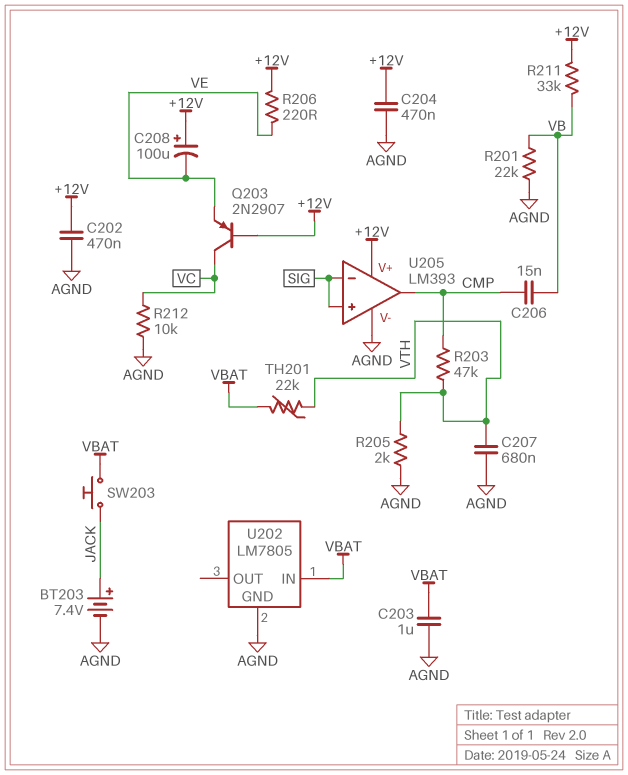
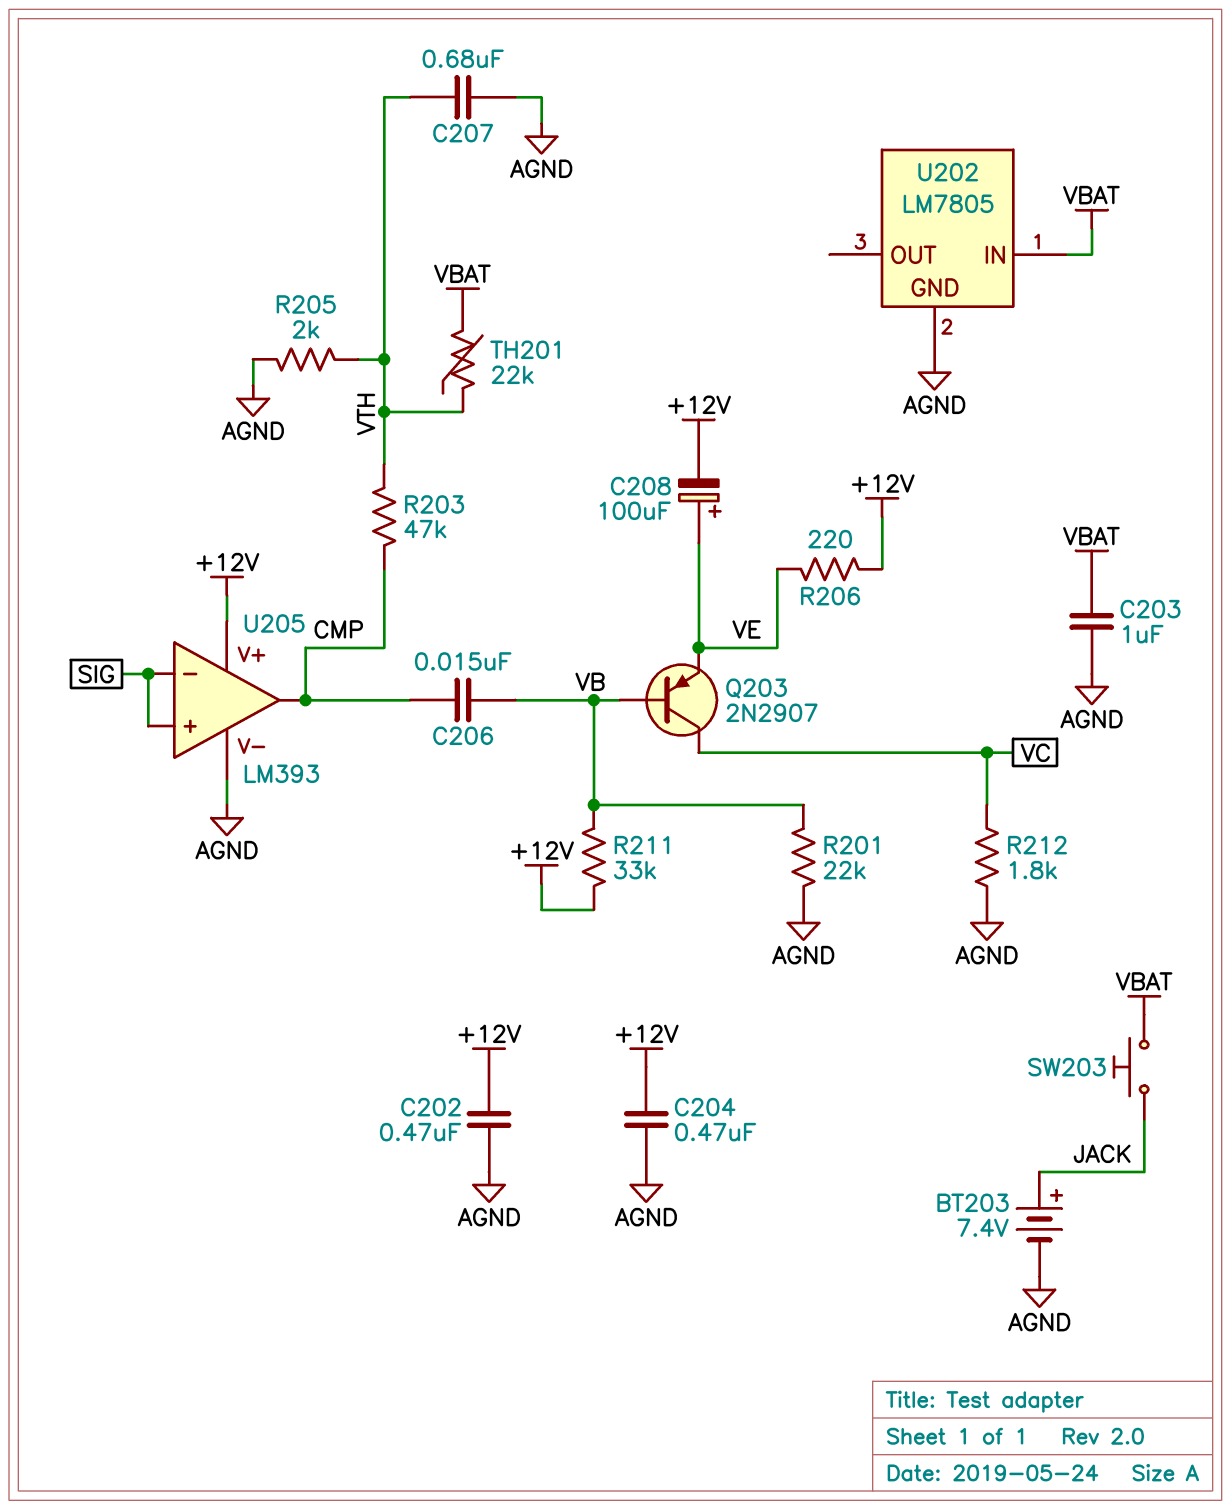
C208: 100uF (plus +12V, minus VE) -> 100uF (plus VE, minus +12V)
Q203: PNP 2N2907 (B +12V, C VC, E VE) -> PNP 2N2907 (B VB, C VC, E VE)
R212: 10k (AGND, VC) -> 1.8k (AGND, VC)

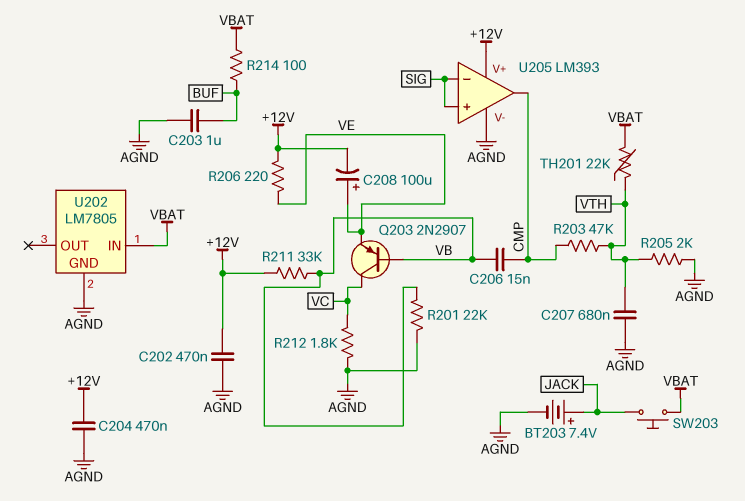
C203: 1uF (AGND, VBAT) -> 1uF (AGND, BUF)
R214: none -> 100 (BUF, VBAT)

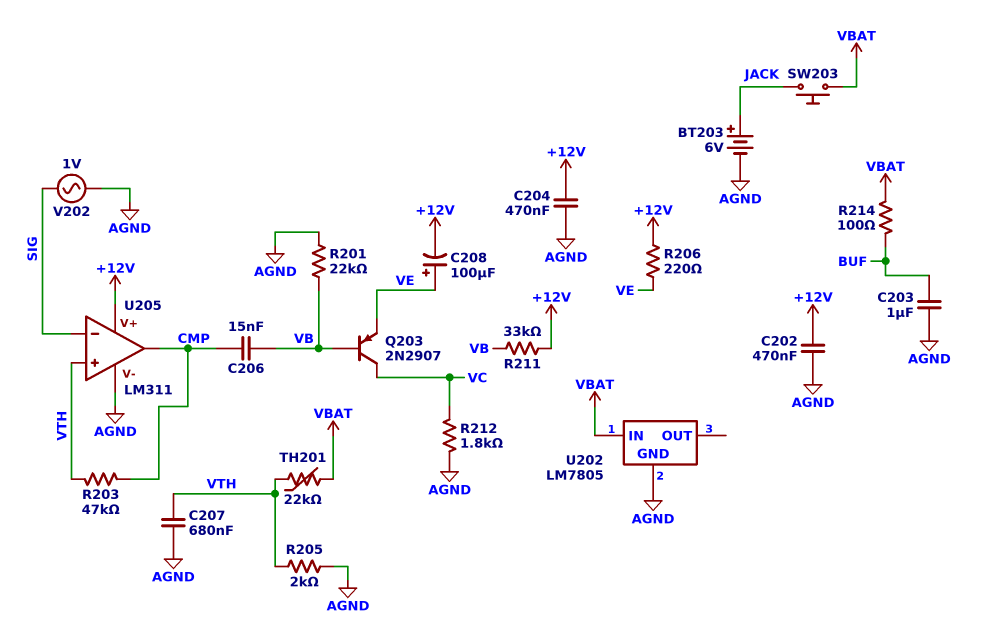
BT203: 7.4V (plus JACK, minus AGND) -> 6V (plus JACK, minus AGND)
U205: LM393 -> LM311
U205 pin in+: SIG -> VTH
V202: none -> AC 1V (AGND, SIG)

